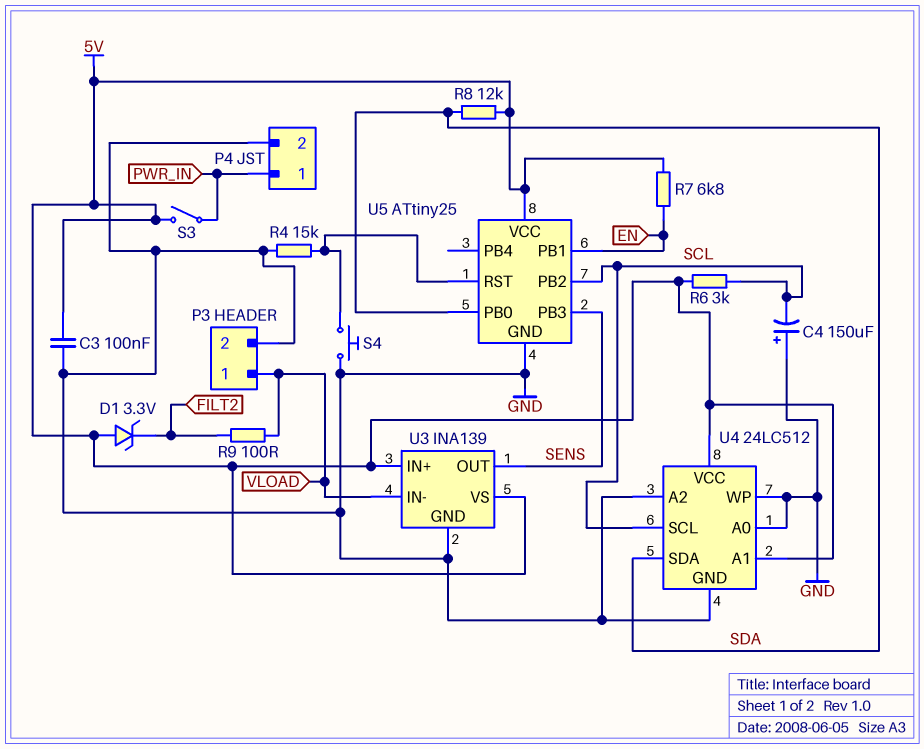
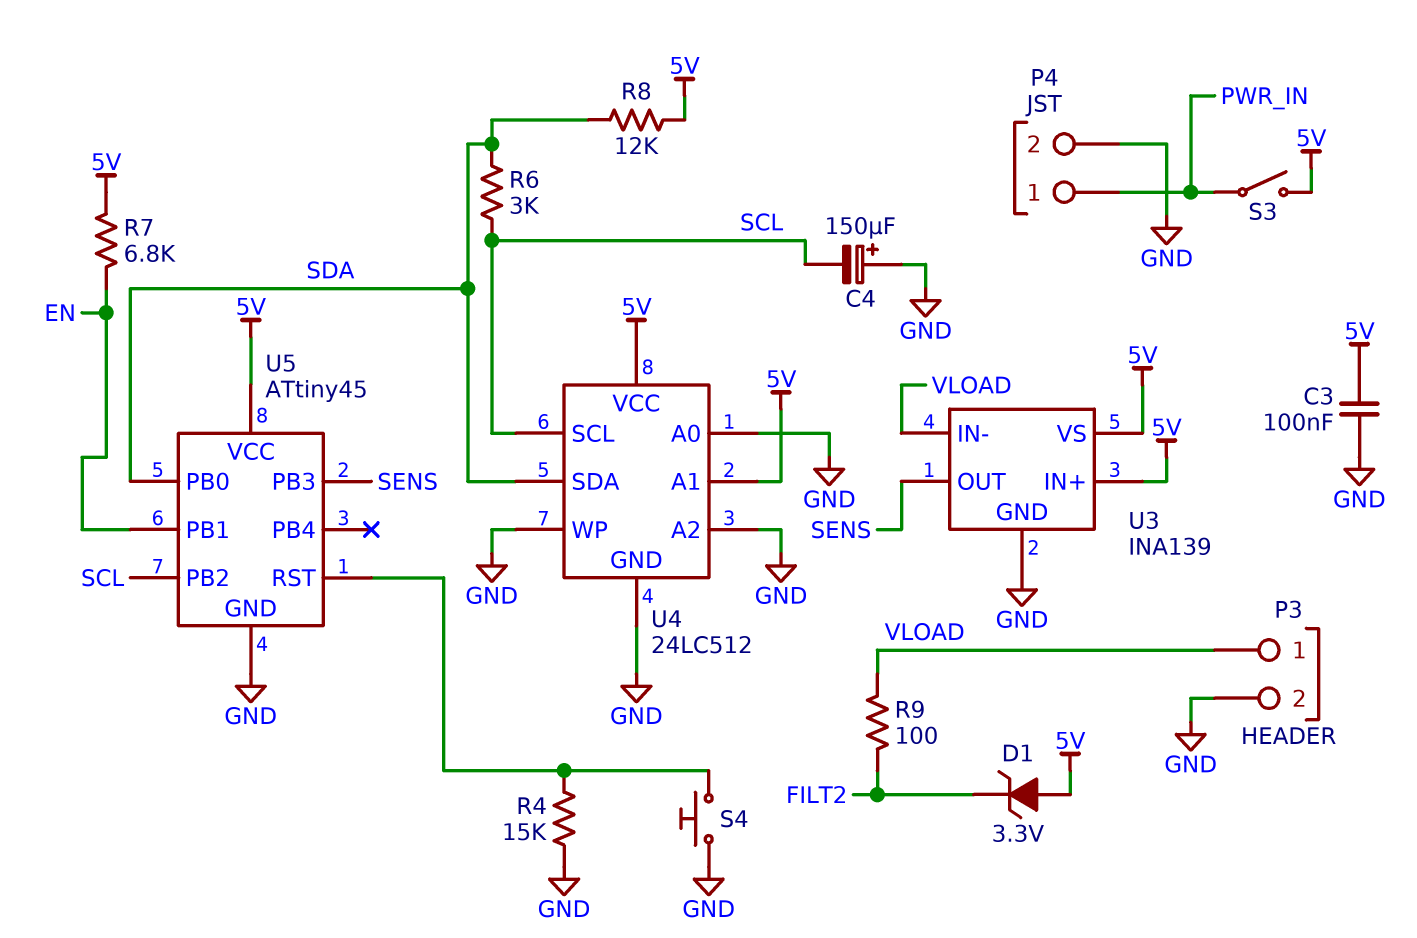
R6: 3k (5V, SCL) -> 3k (SCL, SDA)
U5: ATtiny25 -> ATtiny45

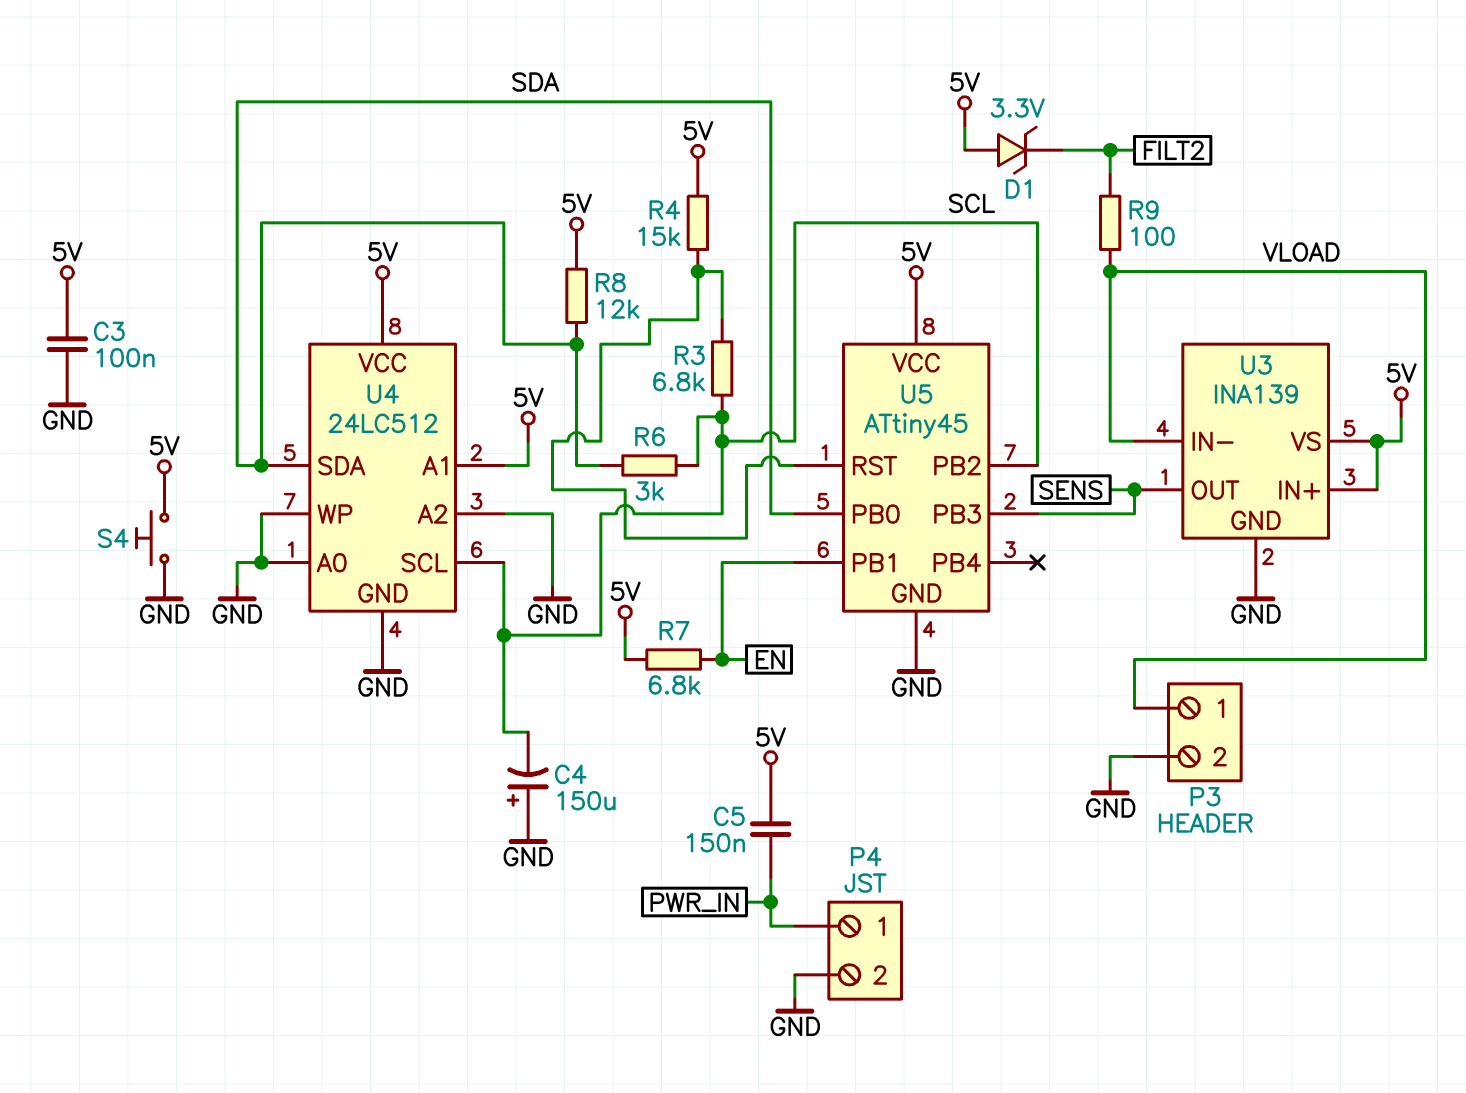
C5: none -> 150nF (5V, PWR_IN)
R3: none -> 6.8k (SCL, U5/RST)
R4: 15k (GND, U5/RST) -> 15k (5V, U5/RST)
S3: switch (5V, PWR_IN) -> none
S4: button (GND, U5/RST) -> button (5V, GND)

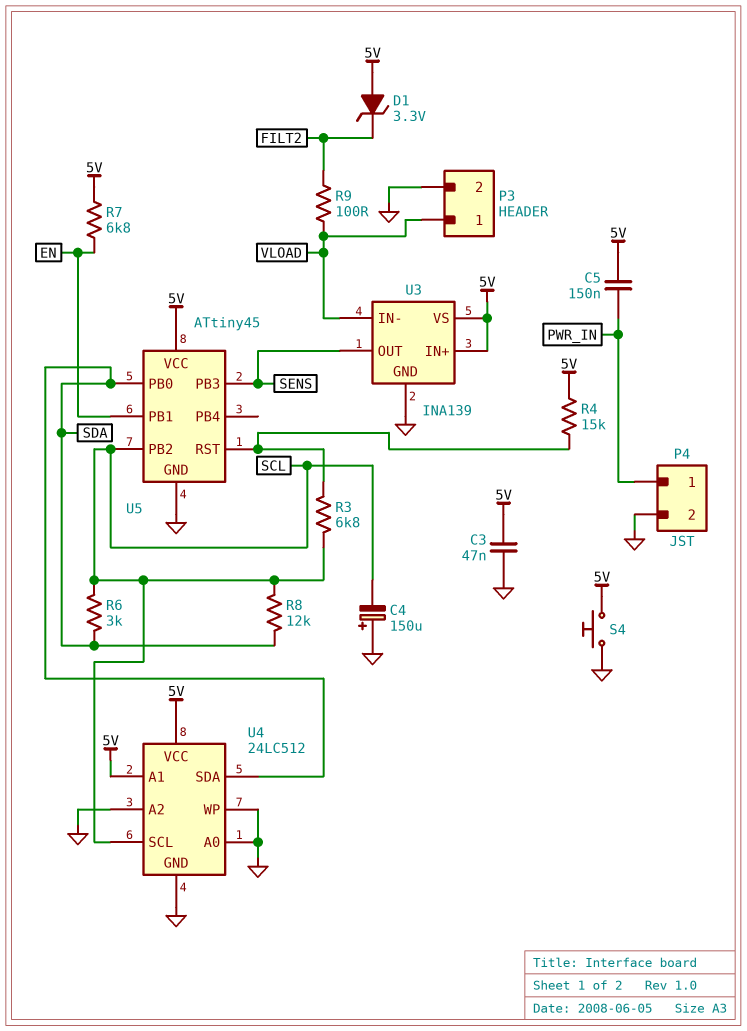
C3: 100nF (5V, GND) -> 47nF (5V, GND)
R8: 12k (5V, SDA) -> 12k (SCL, SDA)

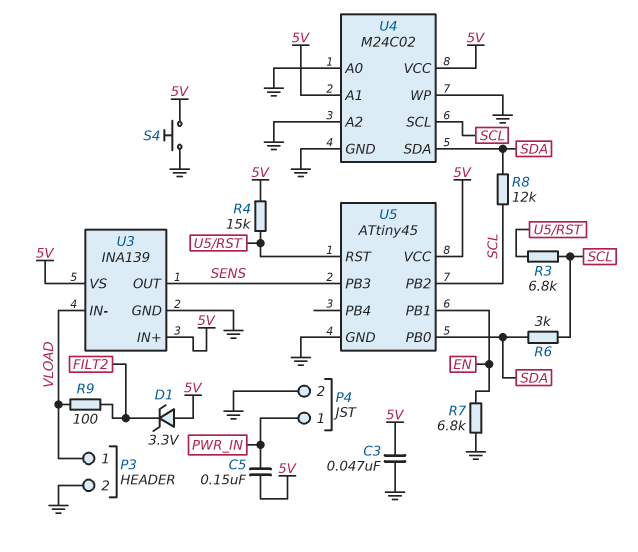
C4: 150uF (plus GND, minus SCL) -> none
R7: 6.8k (5V, EN) -> 6.8k (EN, GND)
U4: 24LC512 -> M24C02

